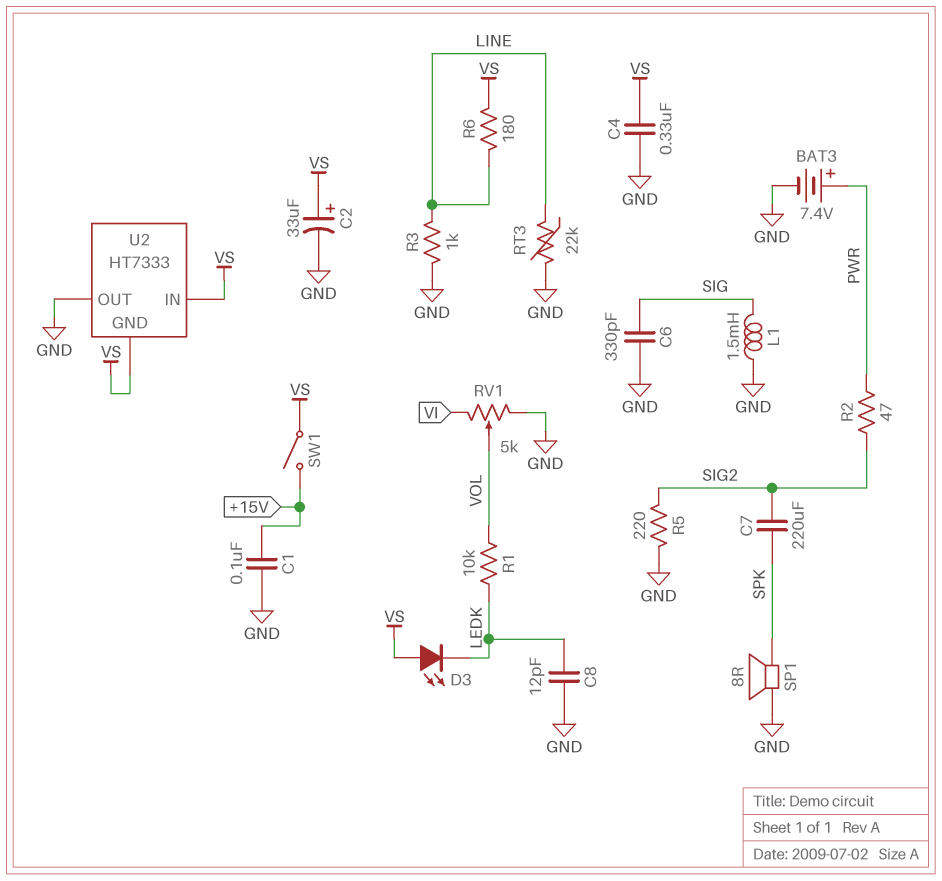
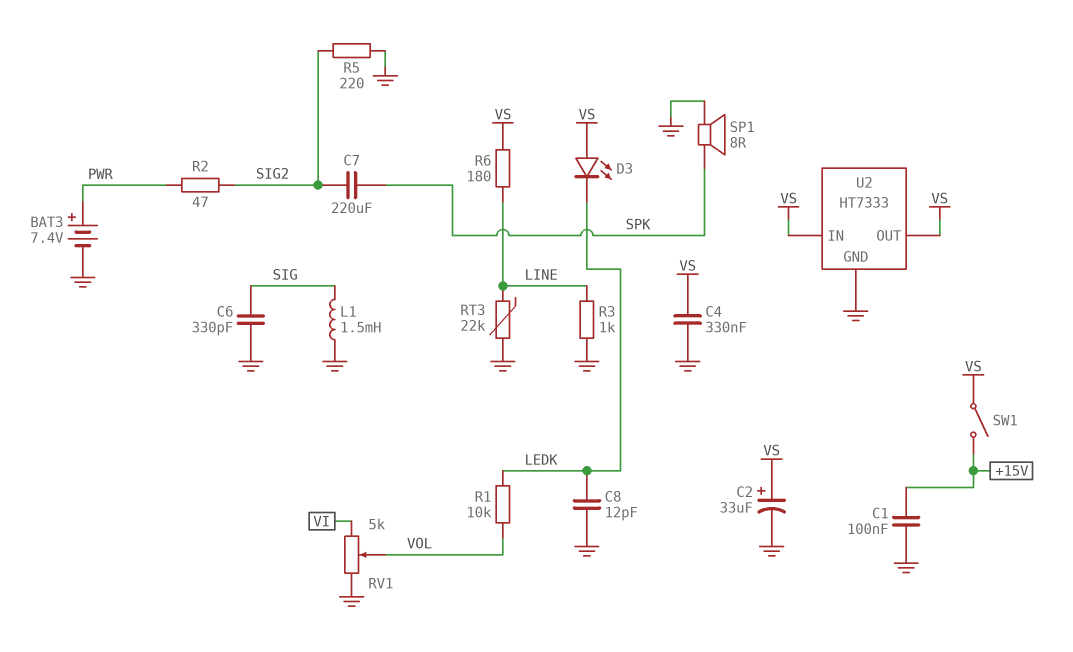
U2 pin GND: VS -> GND
U2 pin OUT: GND -> VS

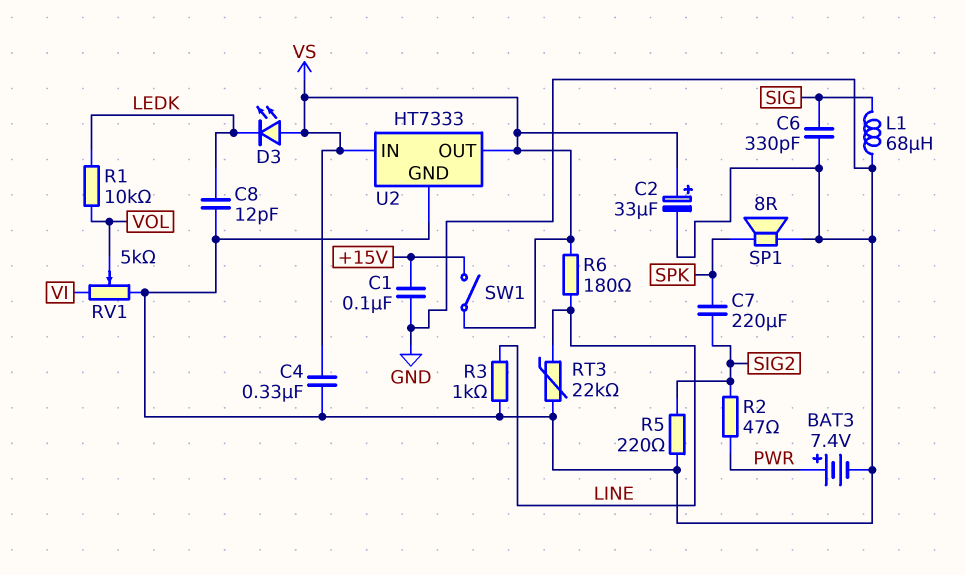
L1: 1.5mH (GND, SIG) -> 68uH (GND, SIG)

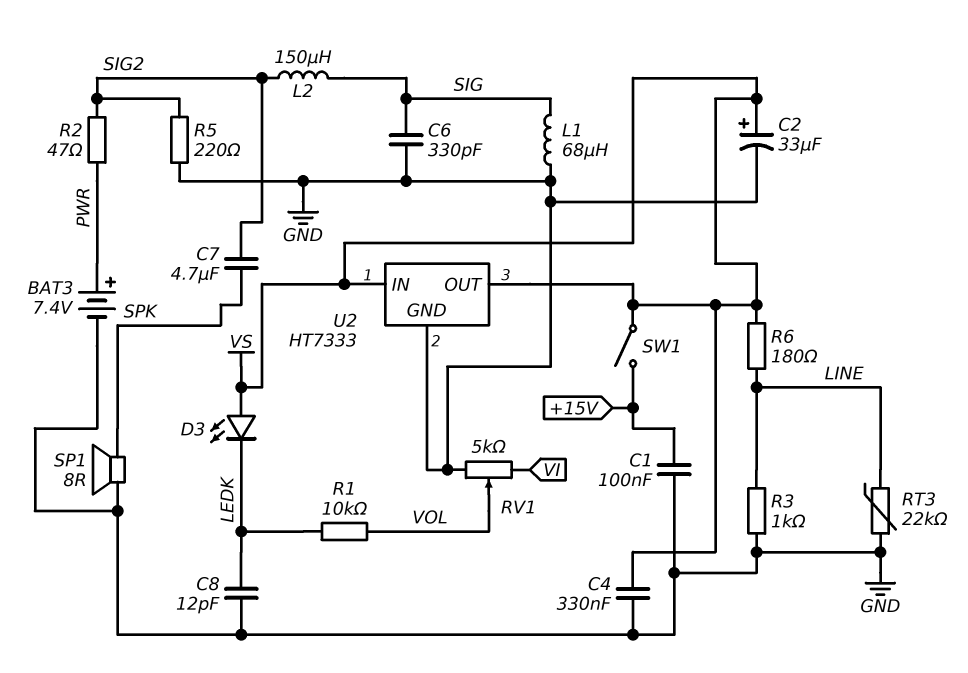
C7: 220uF (SIG2, SPK) -> 4.7uF (SIG2, SPK)
L2: none -> 150uH (SIG, SIG2)

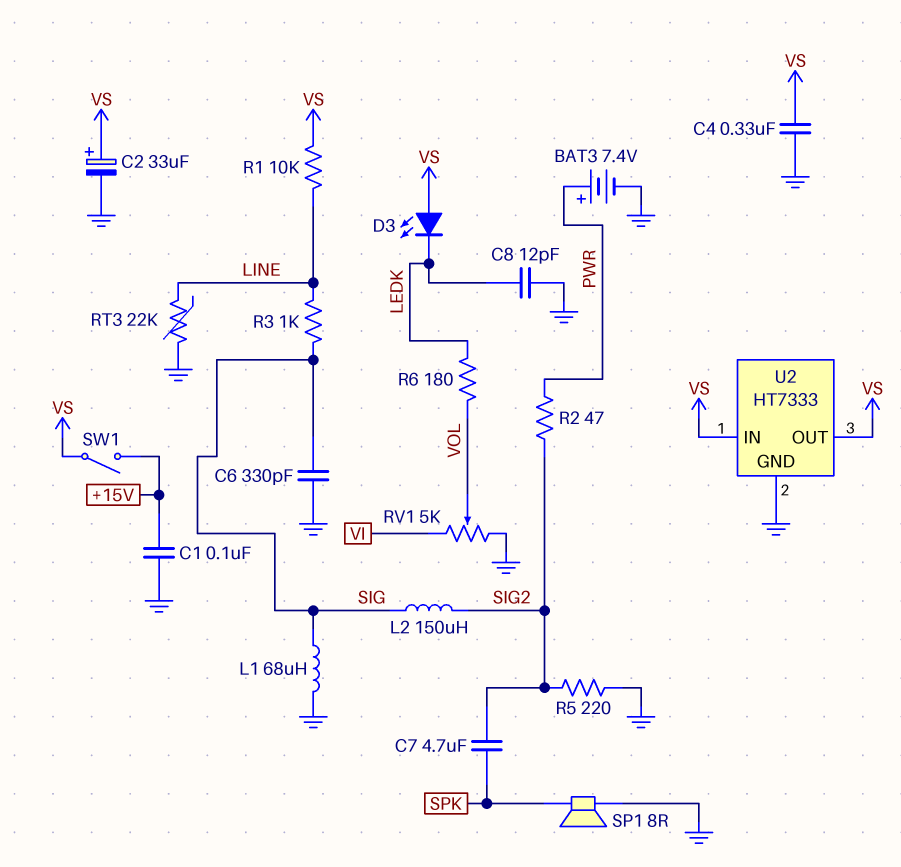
R1: 10k (LEDK, VOL) -> 10k (LINE, VS)
R3: 1k (GND, LINE) -> 1k (LINE, SIG)
R6: 180 (LINE, VS) -> 180 (LEDK, VOL)

